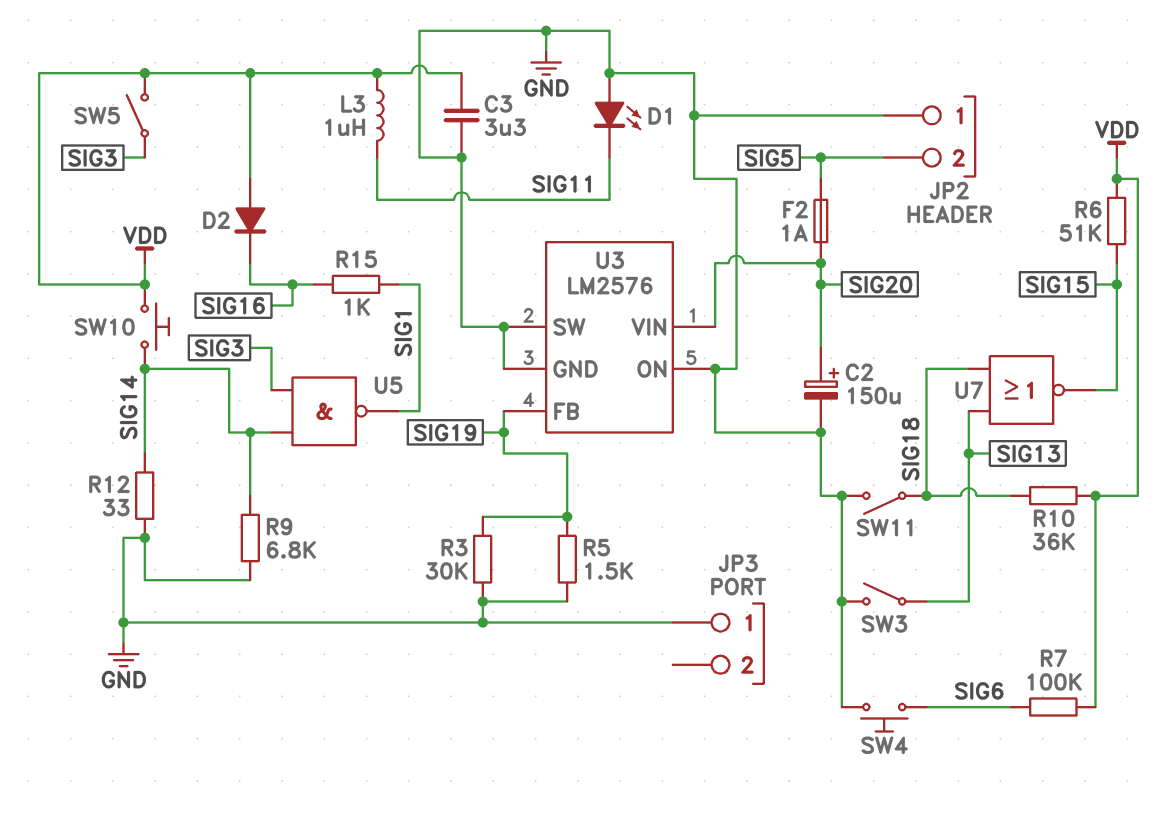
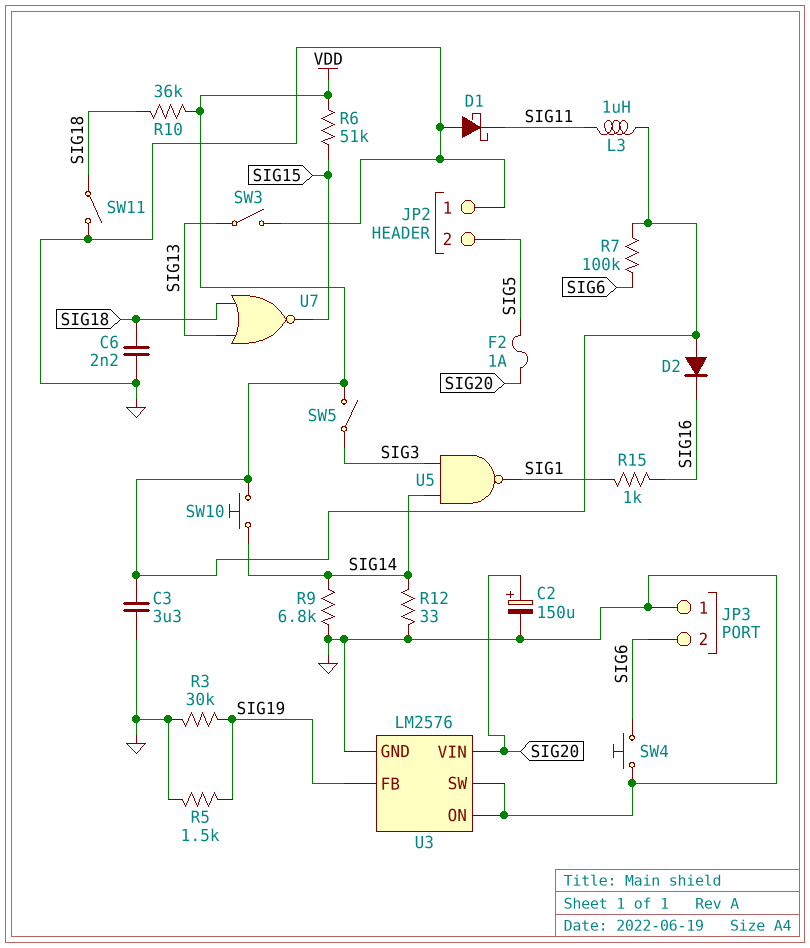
C6: none -> 2.2nF (GND, SIG18)
D1: LED (A GND, K SIG11) -> schottky (A GND, K SIG11)
JP3 pin 2: none -> SIG6

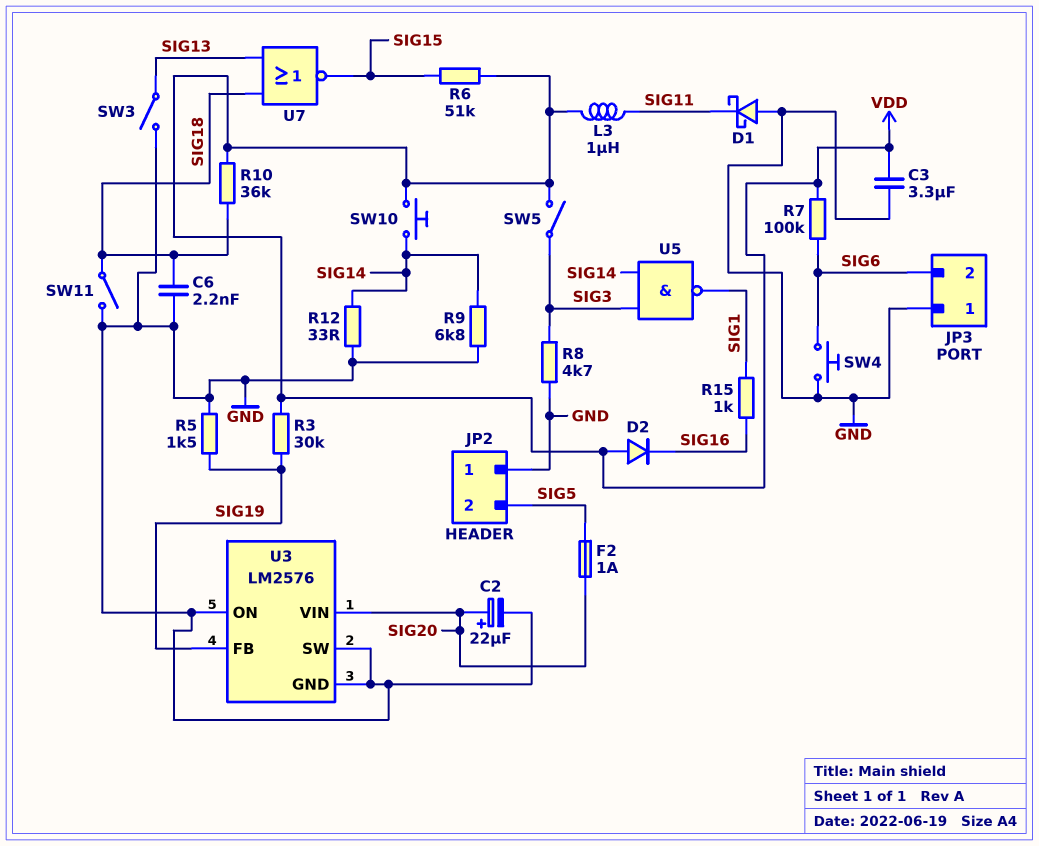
C2: 150uF (plus SIG20, minus GND) -> 22uF (plus SIG20, minus GND)
R3: 30k (GND, SIG19) -> 30k (SIG19, VDD)
R8: none -> 4.7k (GND, SIG3)

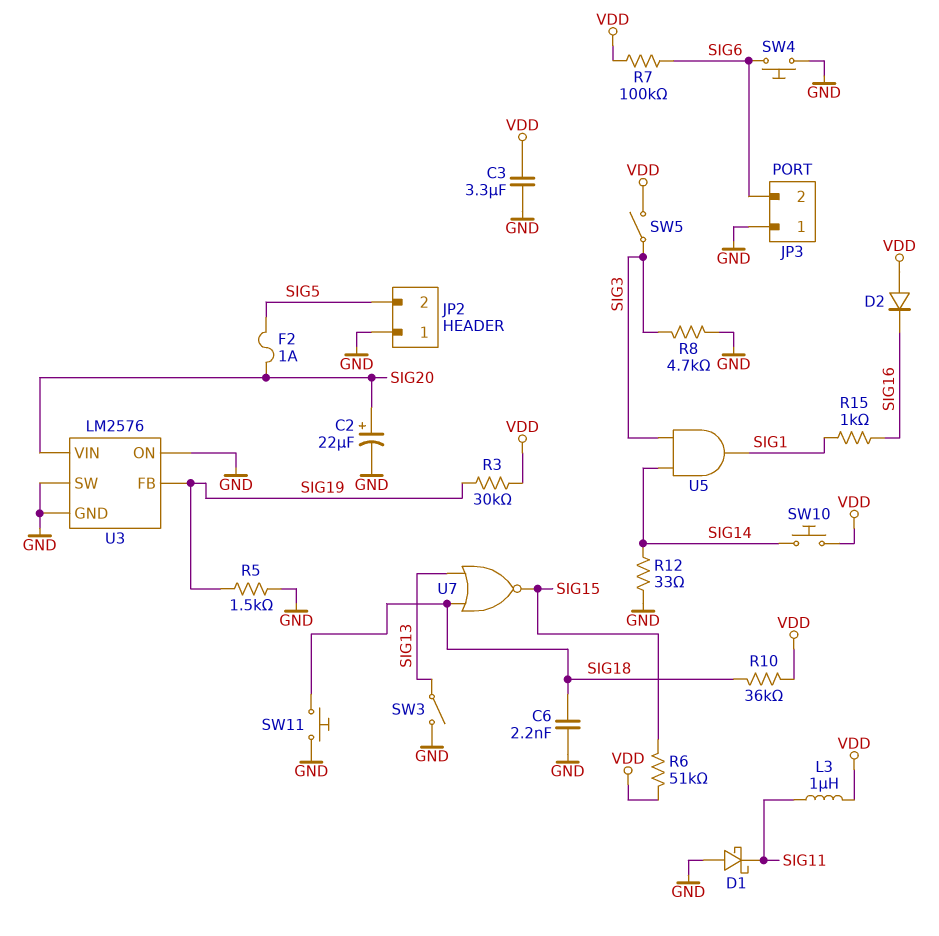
R9: 6.8k (GND, SIG14) -> none
SW11: switch (GND, SIG18) -> button (GND, SIG18)
U5: NAND (in SIG3, in SIG14, out SIG1) -> AND (in SIG3, in SIG14, out SIG1)

